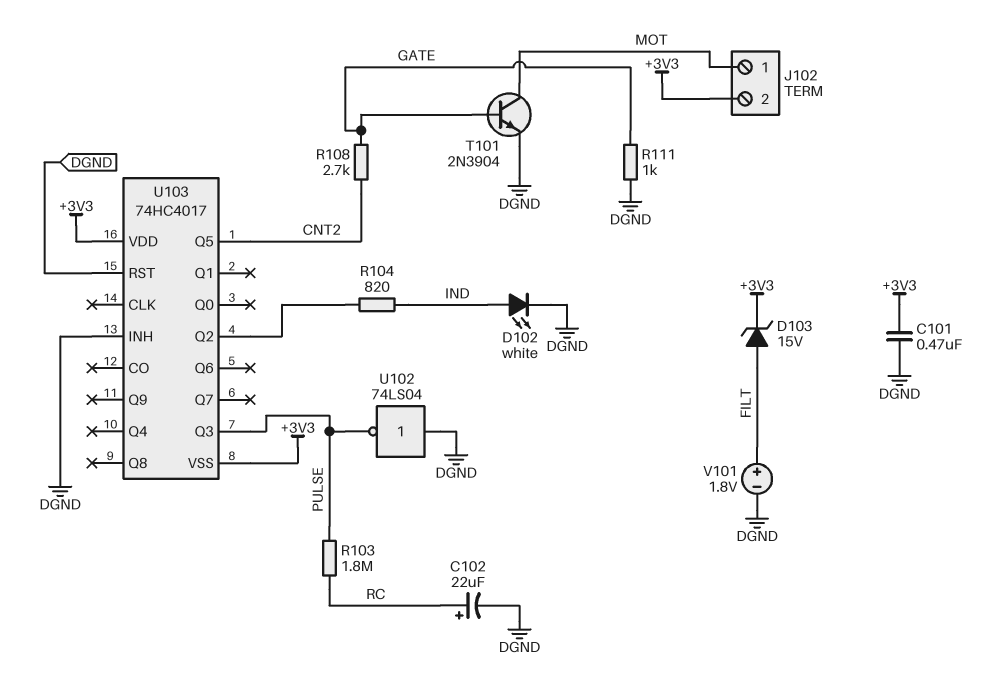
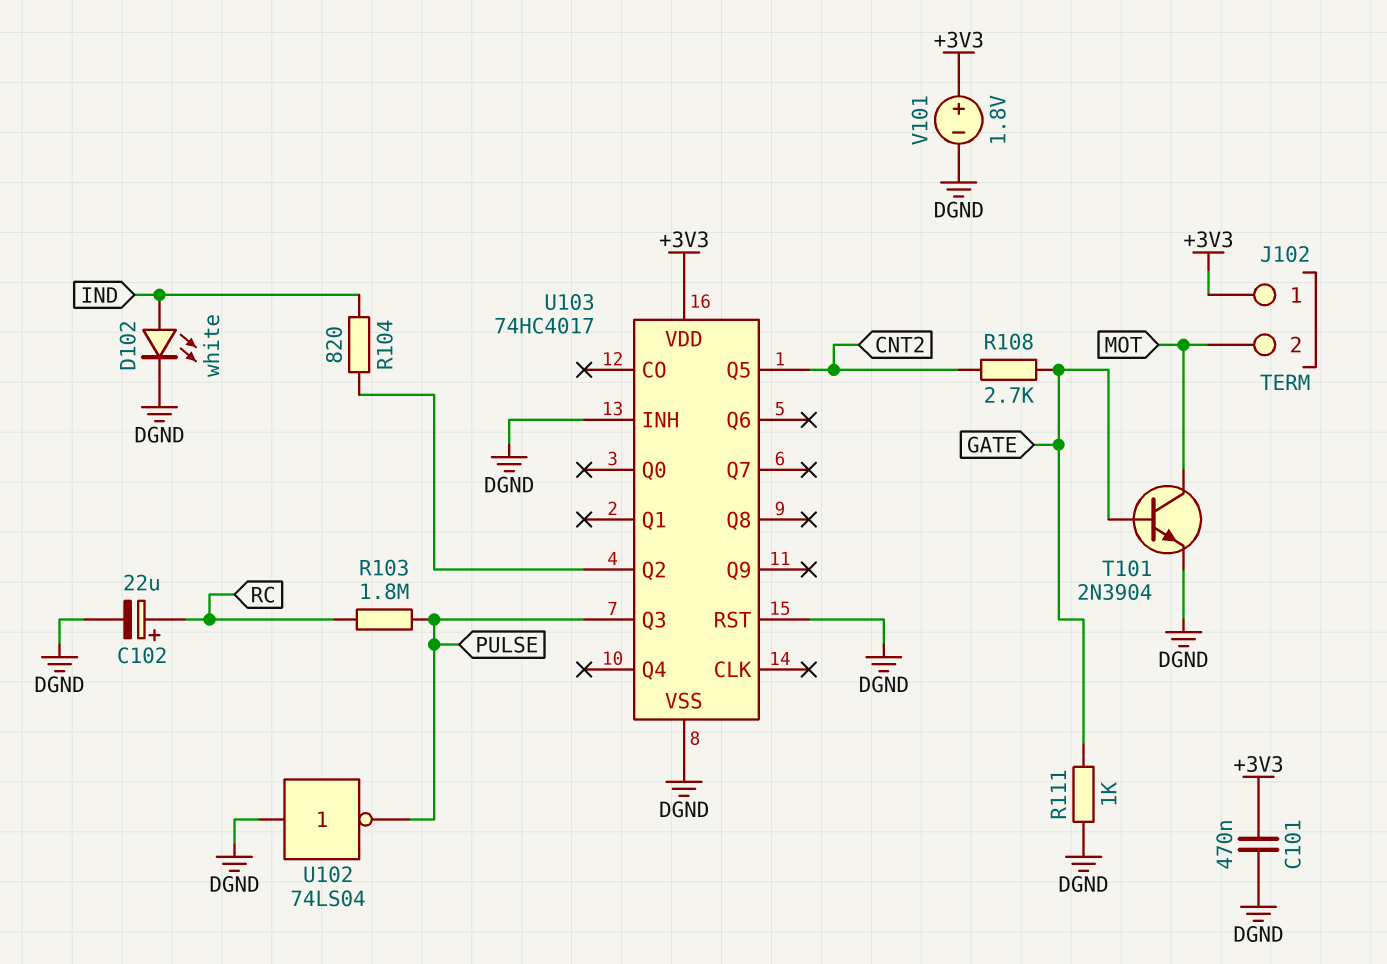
D103: zener 15V (A FILT, K +3V3) -> none
J102 pin 1: MOT -> +3V3
J102 pin 2: +3V3 -> MOT
U103 pin VSS: +3V3 -> DGND
V101: 1.8V (plus FILT, minus DGND) -> 1.8V (plus +3V3, minus DGND)

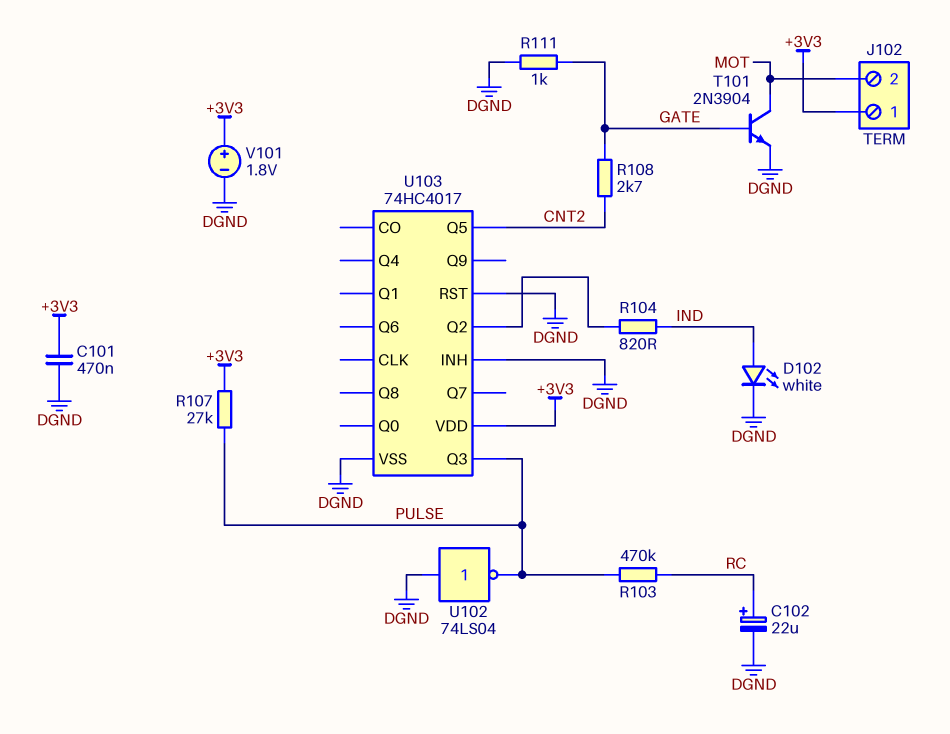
R103: 1.8M (PULSE, RC) -> 470k (PULSE, RC)
R107: none -> 27k (+3V3, PULSE)

